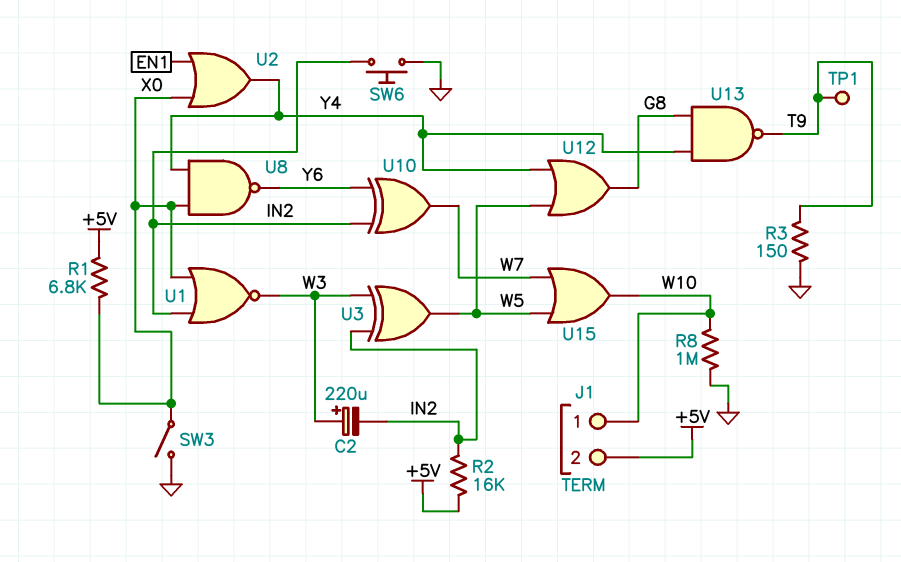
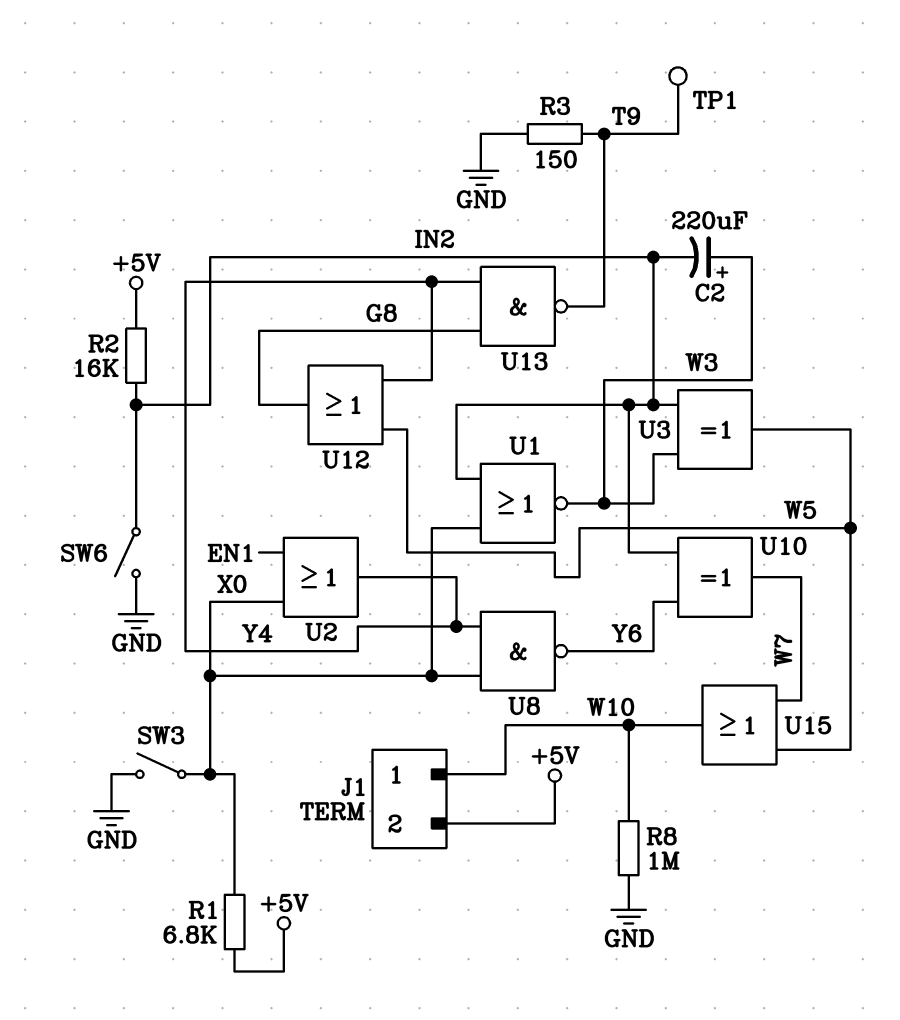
SW6: button (GND, IN2) -> switch (GND, IN2)

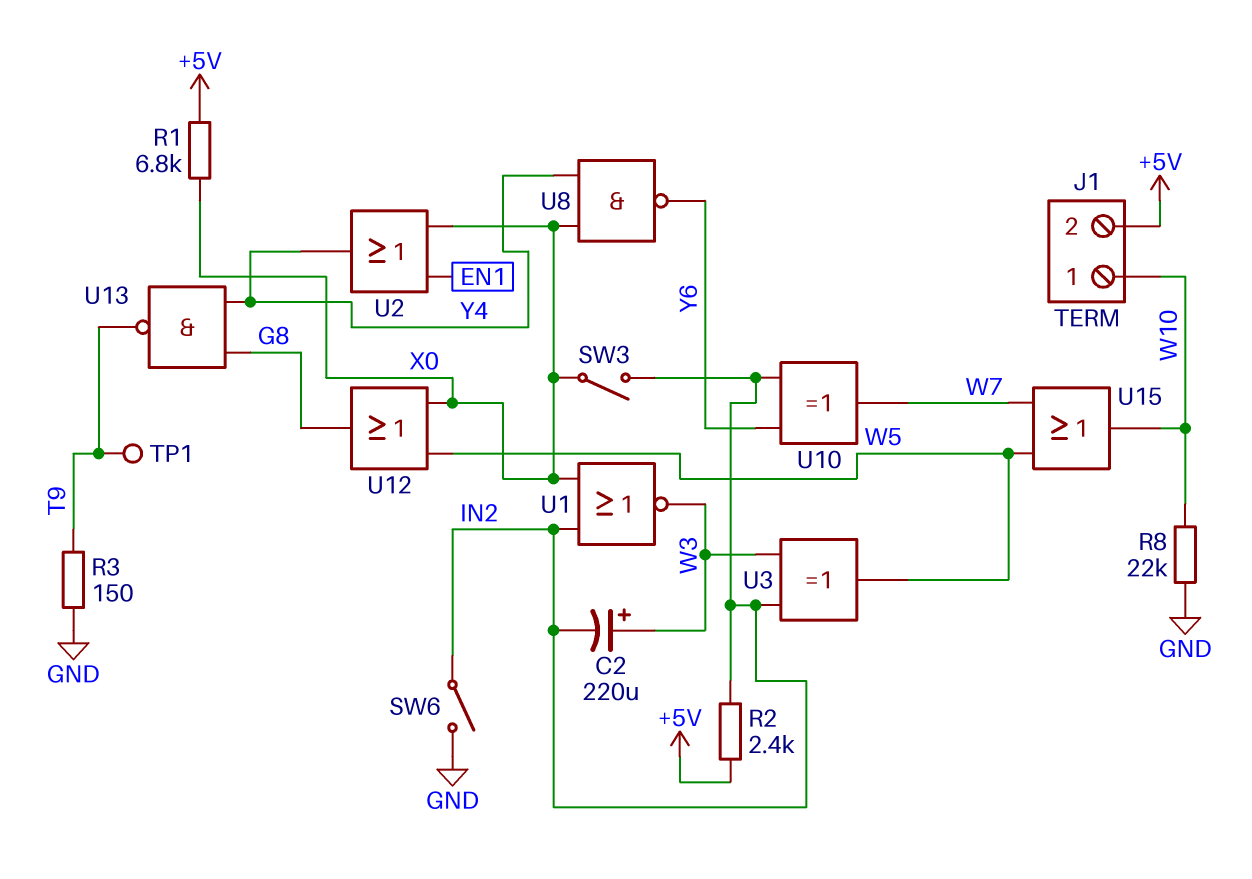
R2: 16k (+5V, IN2) -> 2.4k (+5V, IN2)
R8: 1M (GND, W10) -> 22k (GND, W10)
SW3: switch (GND, X0) -> switch (IN2, X0)
U12: OR (in W5, in Y4, out G8) -> OR (in W5, in X0, out G8)

